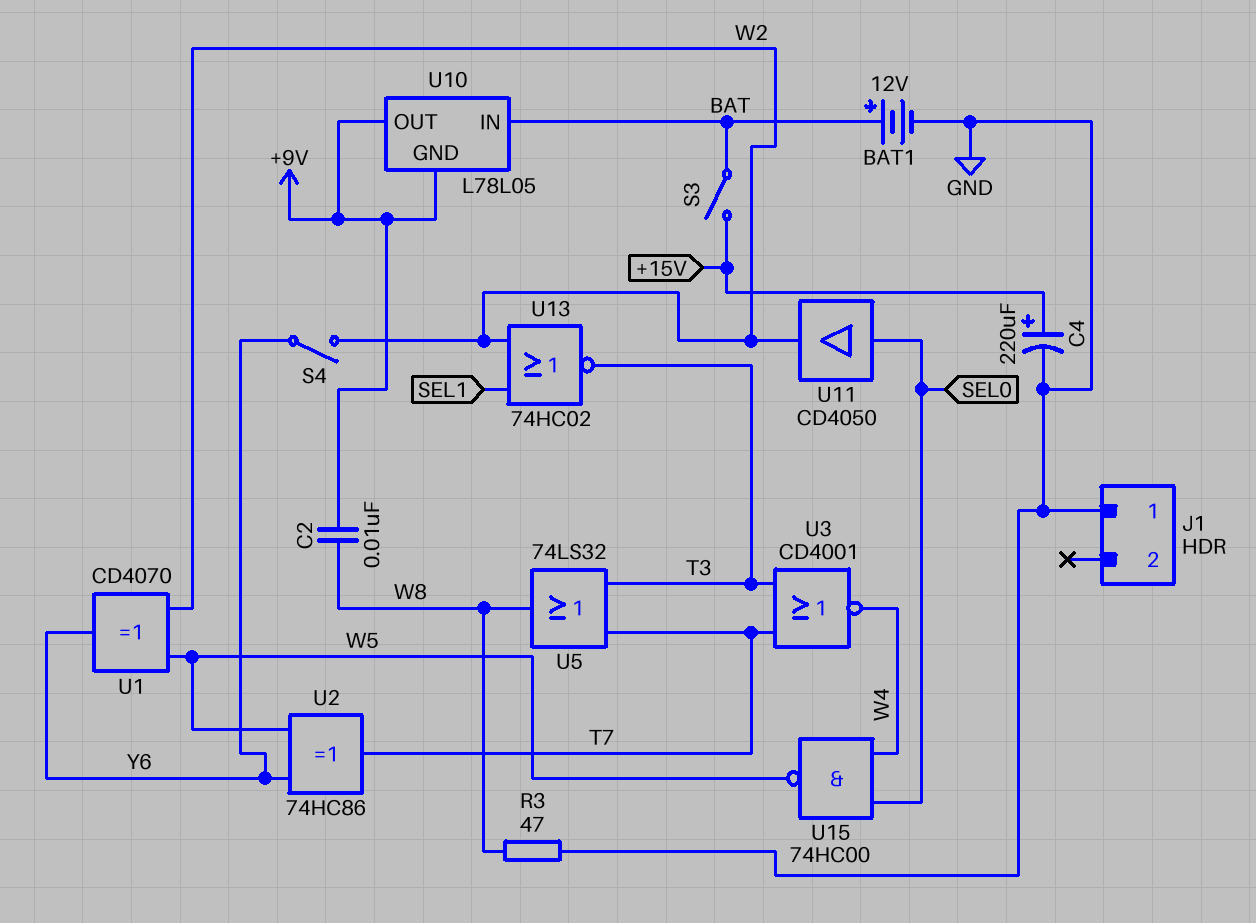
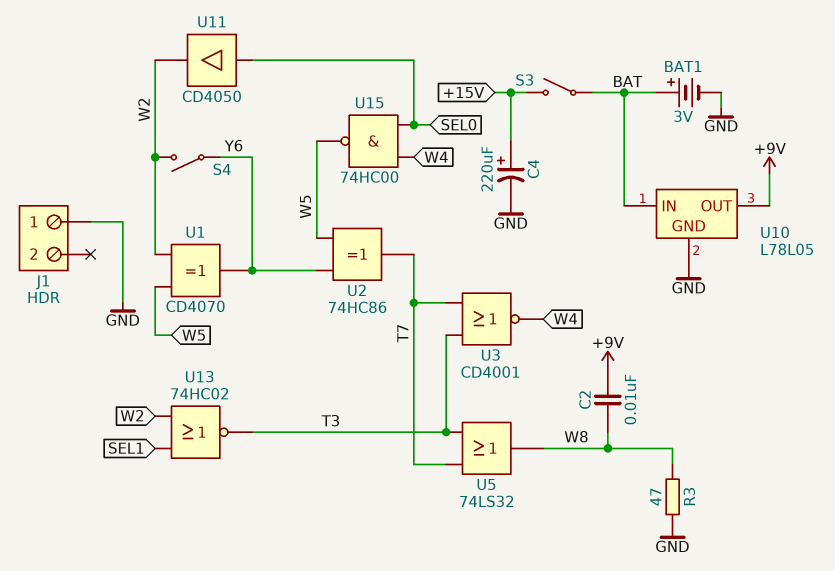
BAT1: 12V (plus BAT, minus GND) -> 3V (plus BAT, minus GND)
U10 pin GND: +9V -> GND

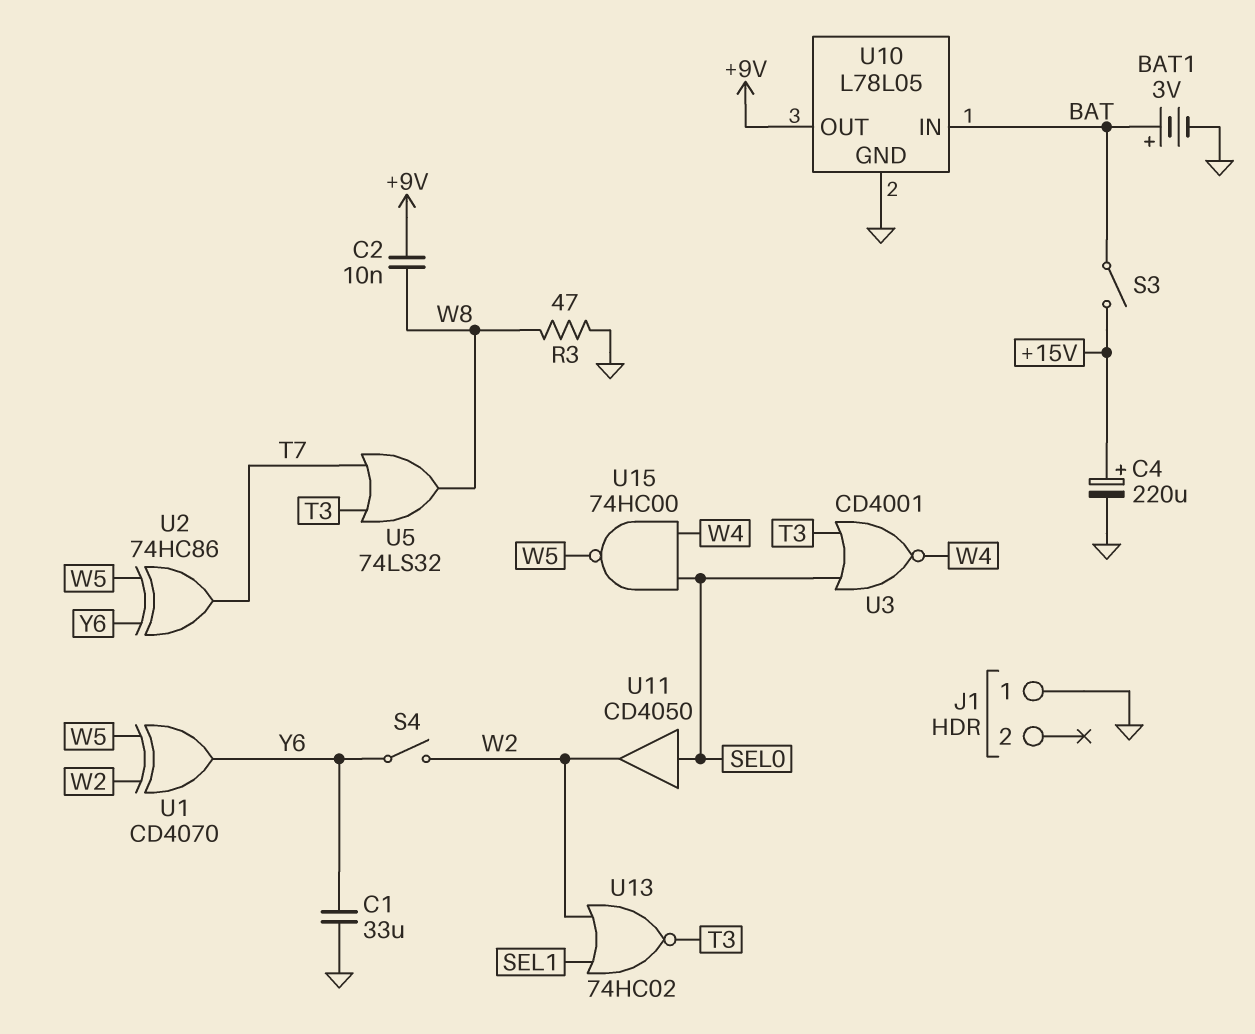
C1: none -> 33uF (GND, Y6)
U3: NOR CD4001 (in T3, in T7, out W4) -> NOR CD4001 (in SEL0, in T3, out W4)

